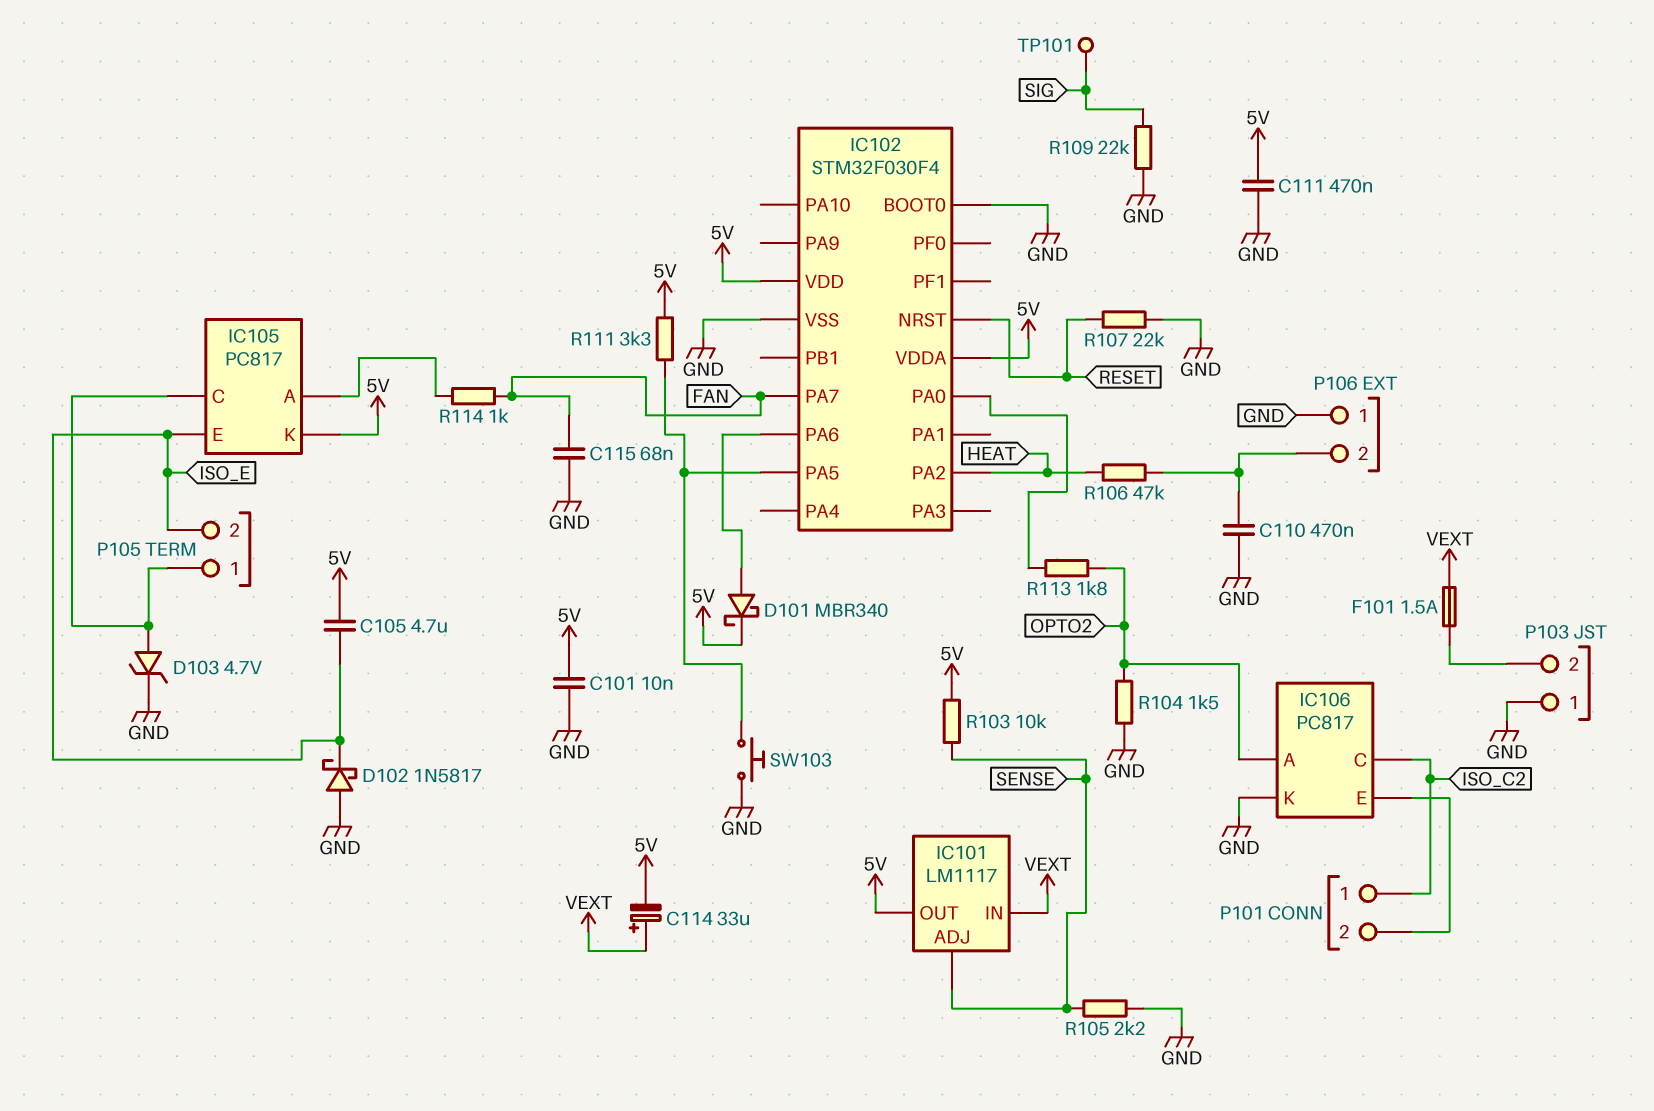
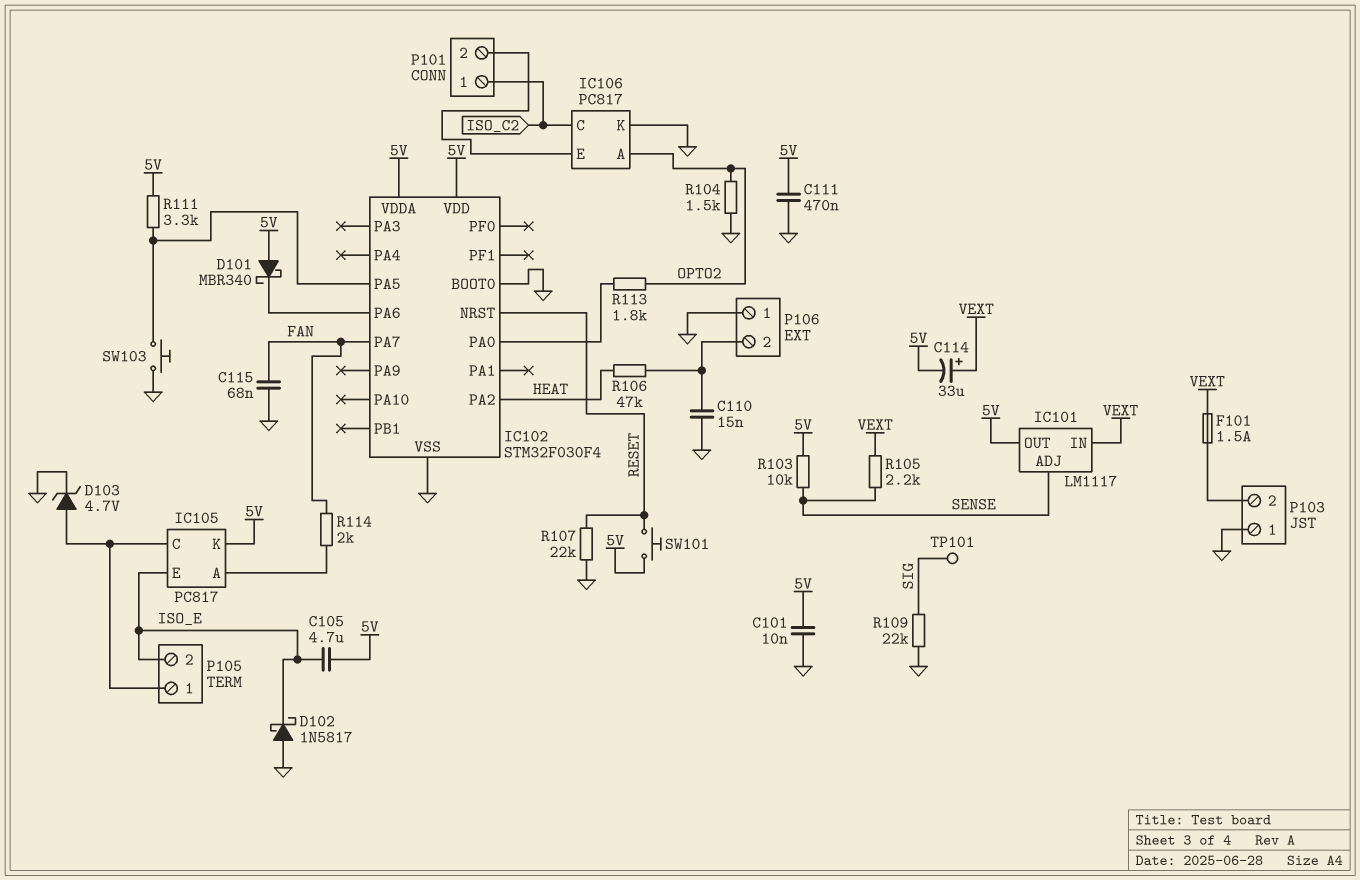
C110: 470nF (GND, P106/2) -> 15nF (GND, P106/2)
D101: schottky MBR340 (A IC102/PA6, K 5V) -> schottky MBR340 (A 5V, K IC102/PA6)
R105: 2.2k (GND, SENSE) -> 2.2k (SENSE, VEXT)
R114: 1k (FAN, IC105/A) -> 2k (FAN, IC105/A)
SW101: none -> button (5V, RESET)

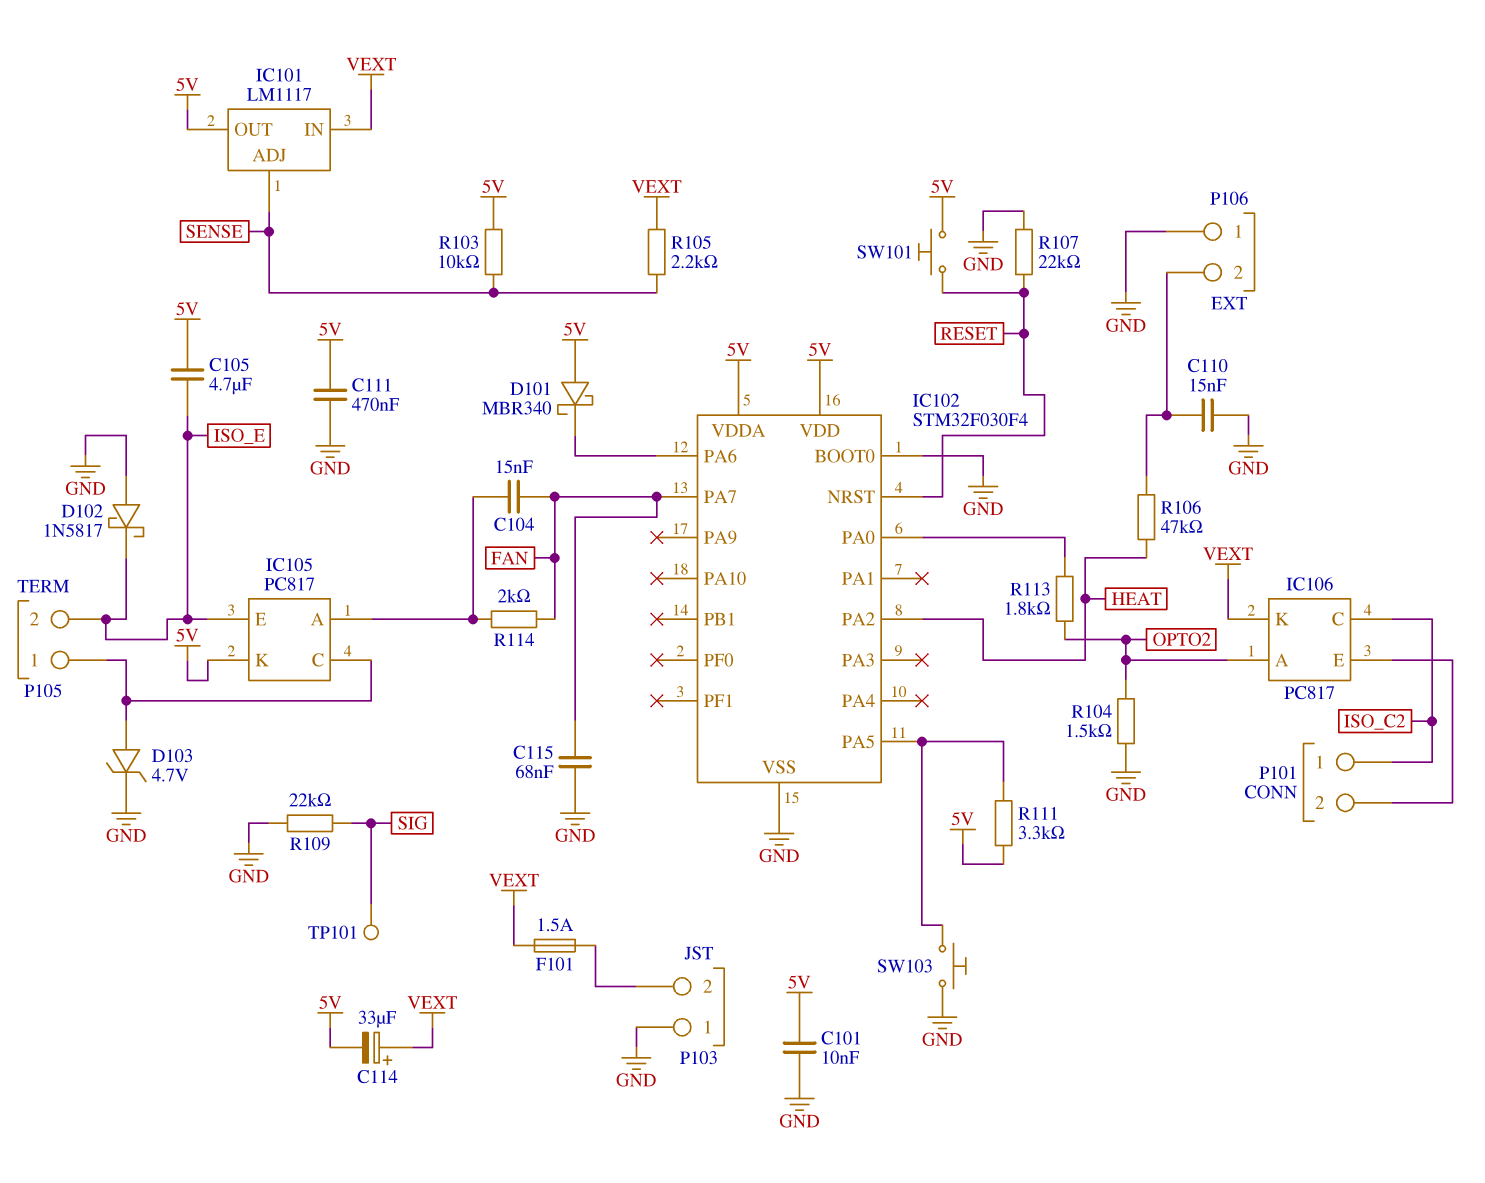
C104: none -> 15nF (FAN, IC105/A)
IC106 pin K: GND -> VEXT

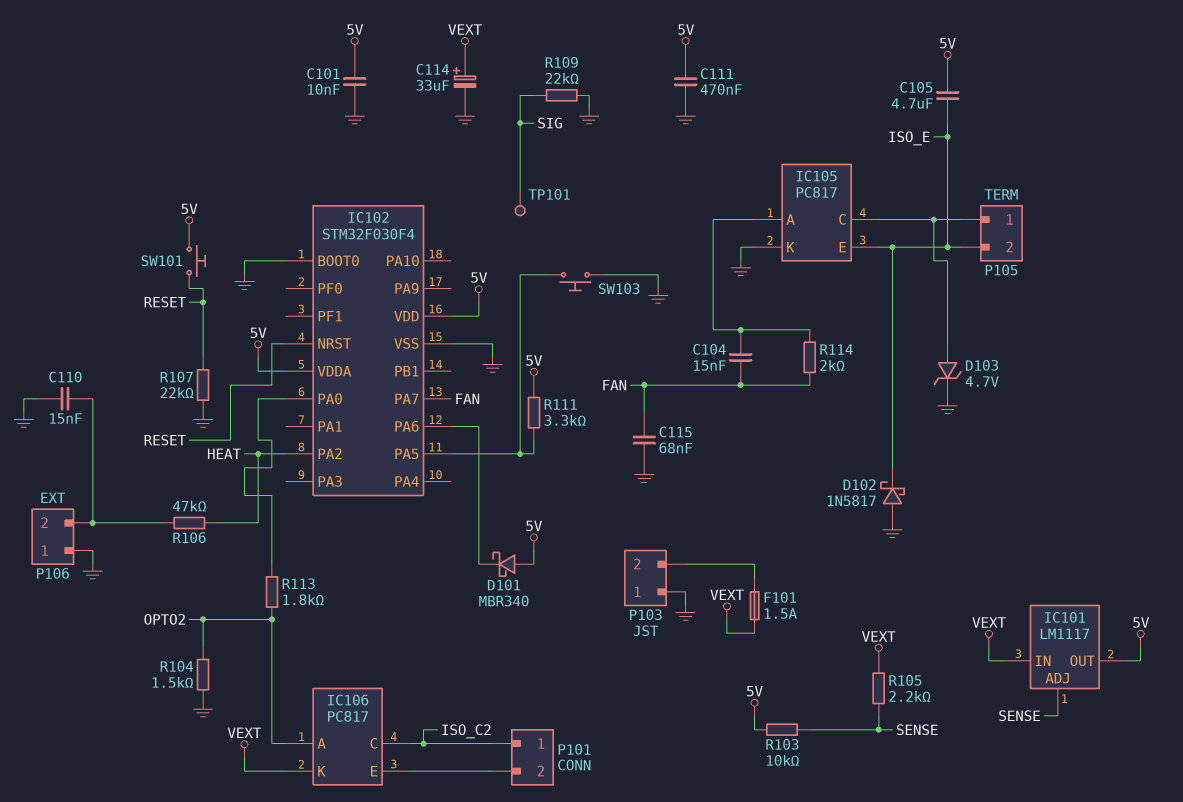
C114: 33uF (plus VEXT, minus 5V) -> 33uF (plus VEXT, minus GND)
IC105 pin K: 5V -> GND

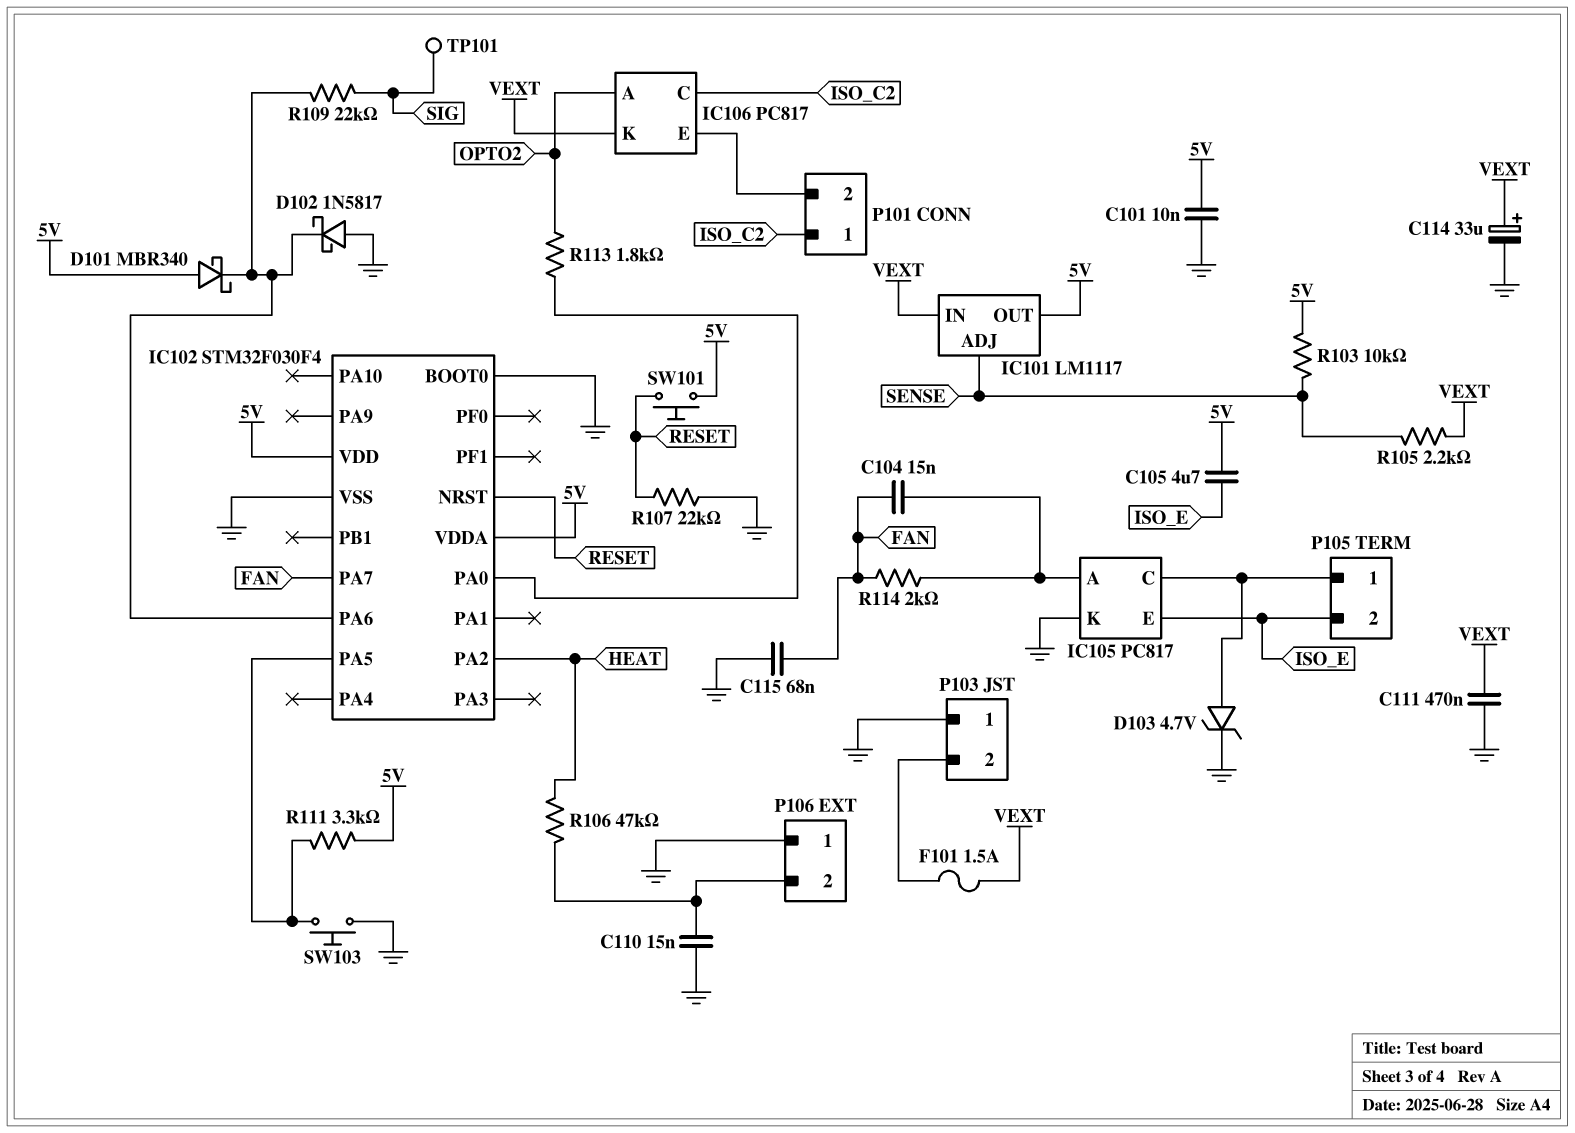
C111: 470nF (5V, GND) -> 470nF (GND, VEXT)
D102: schottky 1N5817 (A GND, K ISO_E) -> schottky 1N5817 (A GND, K IC102/PA6)
R104: 1.5k (GND, OPTO2) -> none
R109: 22k (GND, SIG) -> 22k (IC102/PA6, SIG)

